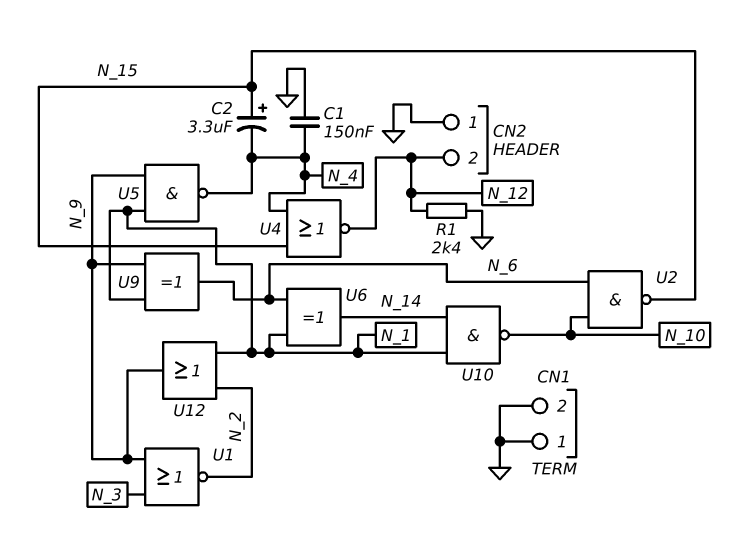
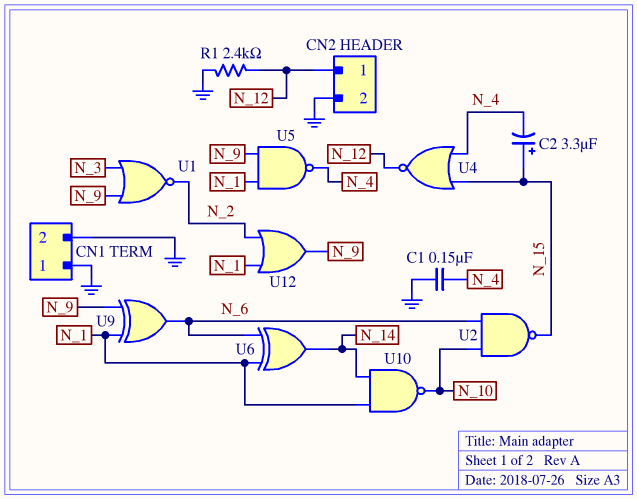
CN2 pin 1: GND -> N_12
CN2 pin 2: N_12 -> GND

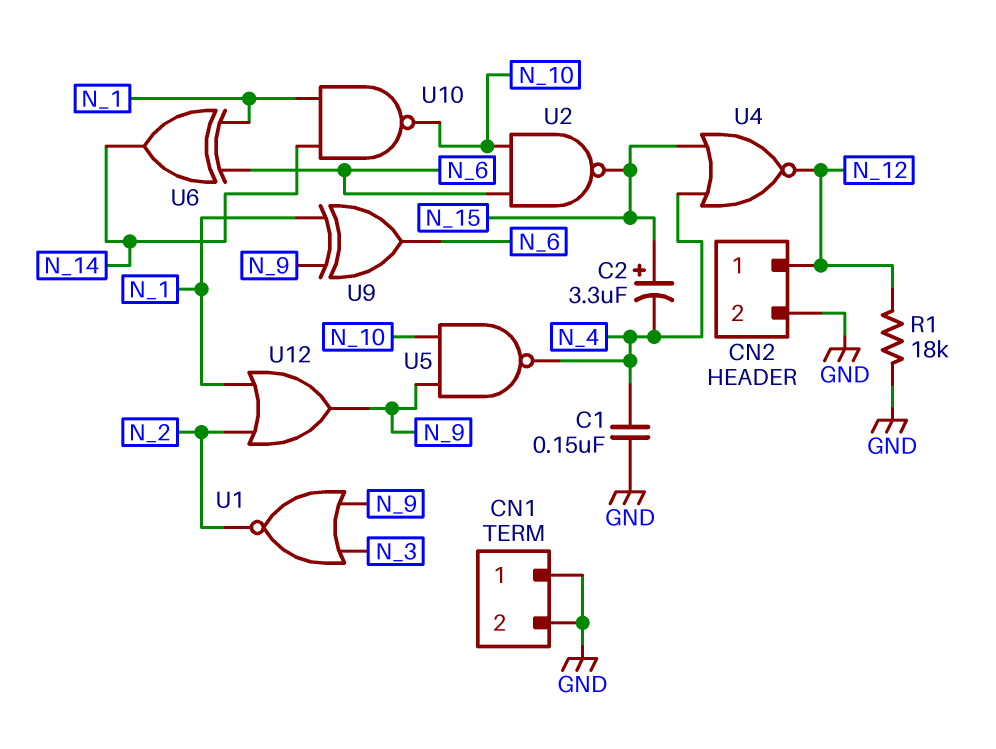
R1: 2.4k (GND, N_12) -> 18k (GND, N_12)
U5: NAND (in N_1, in N_9, out N_4) -> NAND (in N_9, in N_10, out N_4)

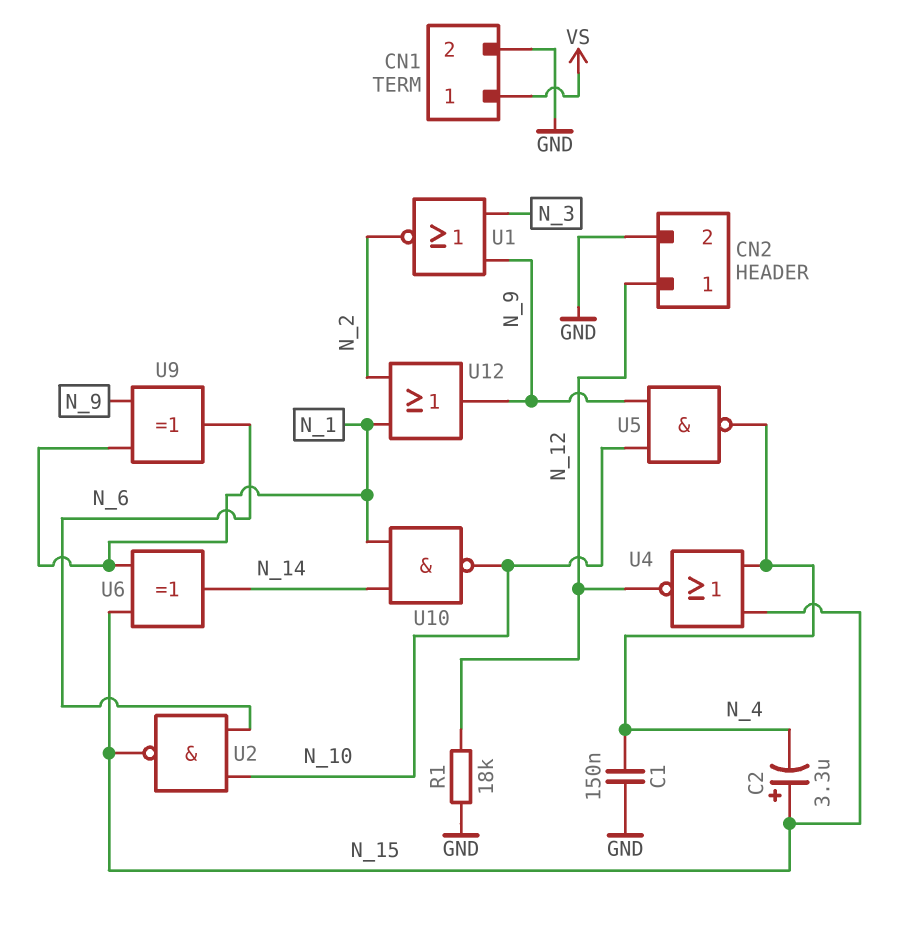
CN1 pin 1: GND -> VS
U6: XOR (in N_1, in N_6, out N_14) -> XOR (in N_1, in N_15, out N_14)

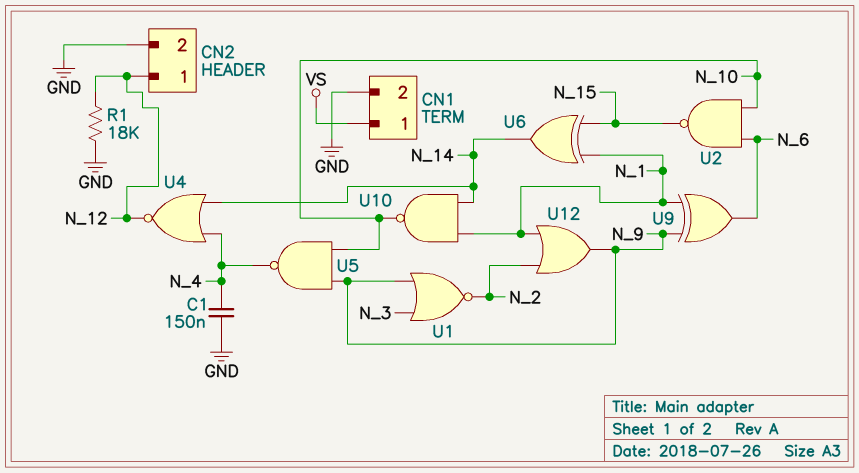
C2: 3.3uF (plus N_15, minus N_4) -> none
U4: NOR (in N_4, in N_15, out N_12) -> NOR (in N_4, in N_14, out N_12)

